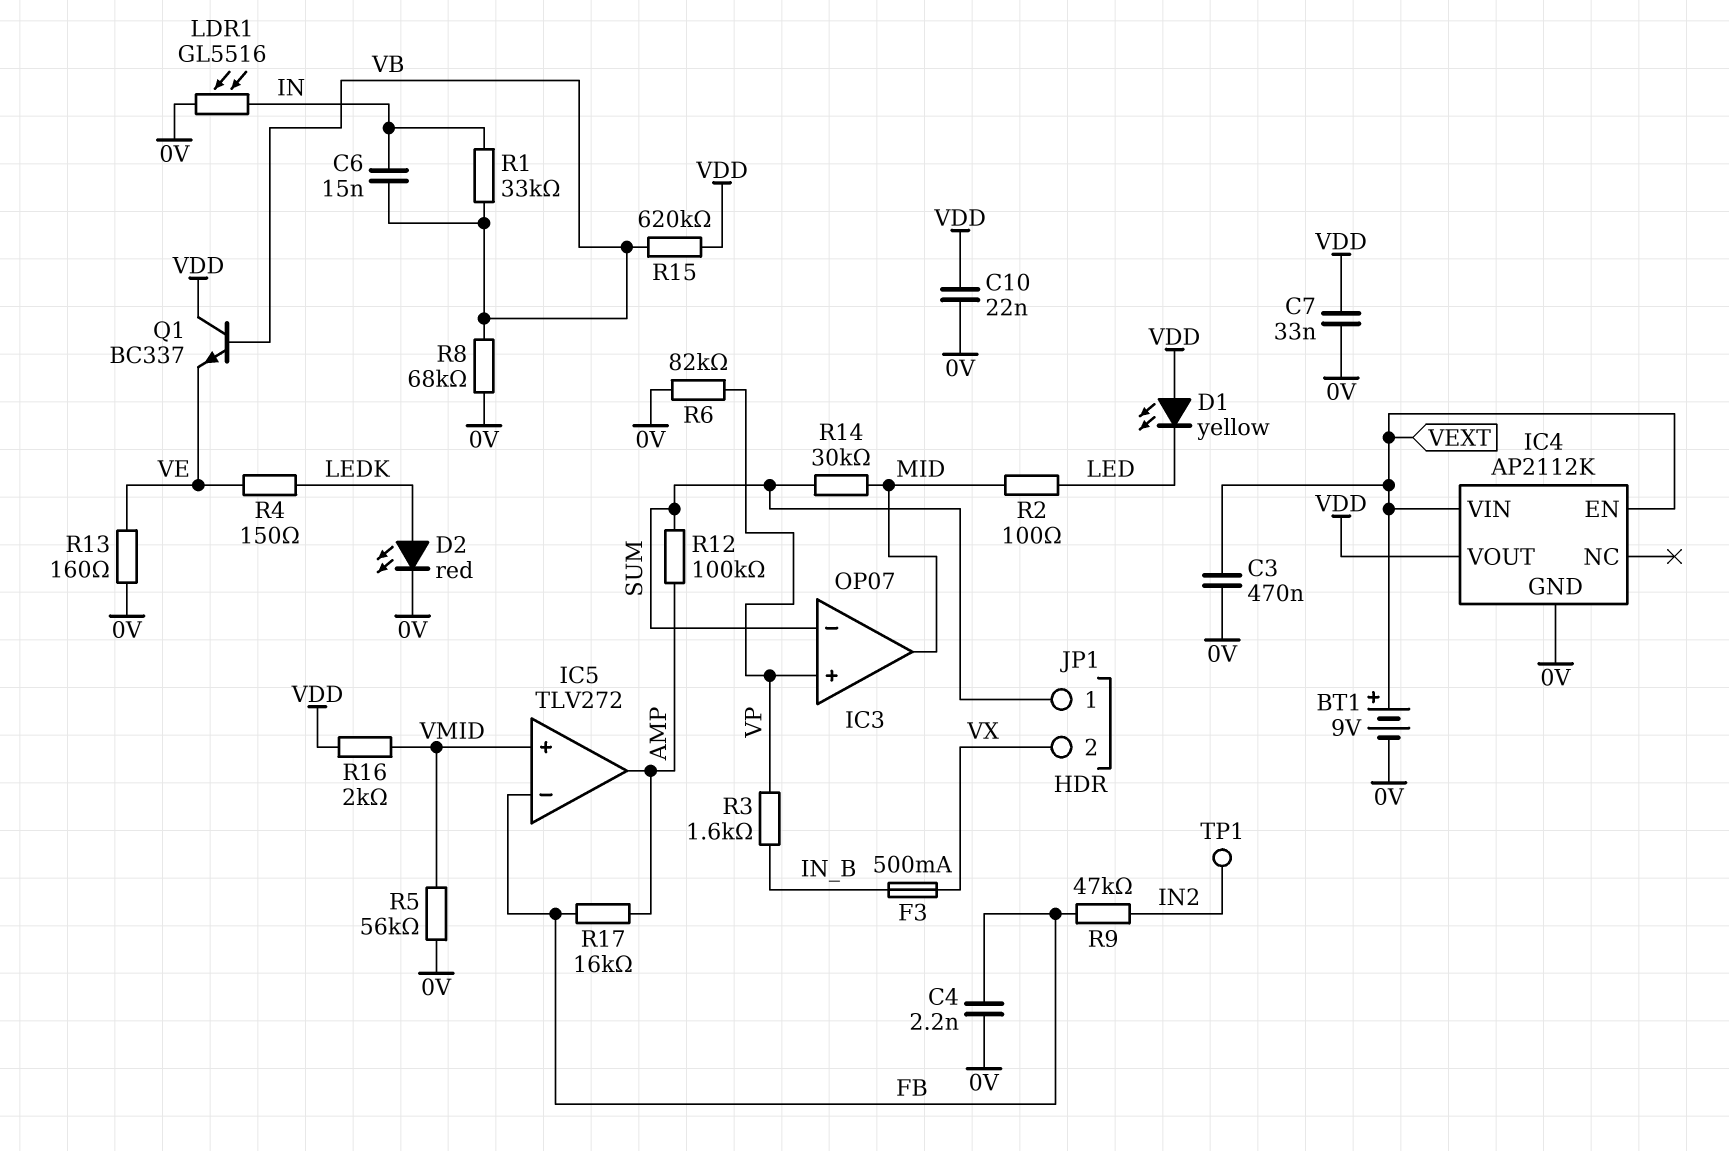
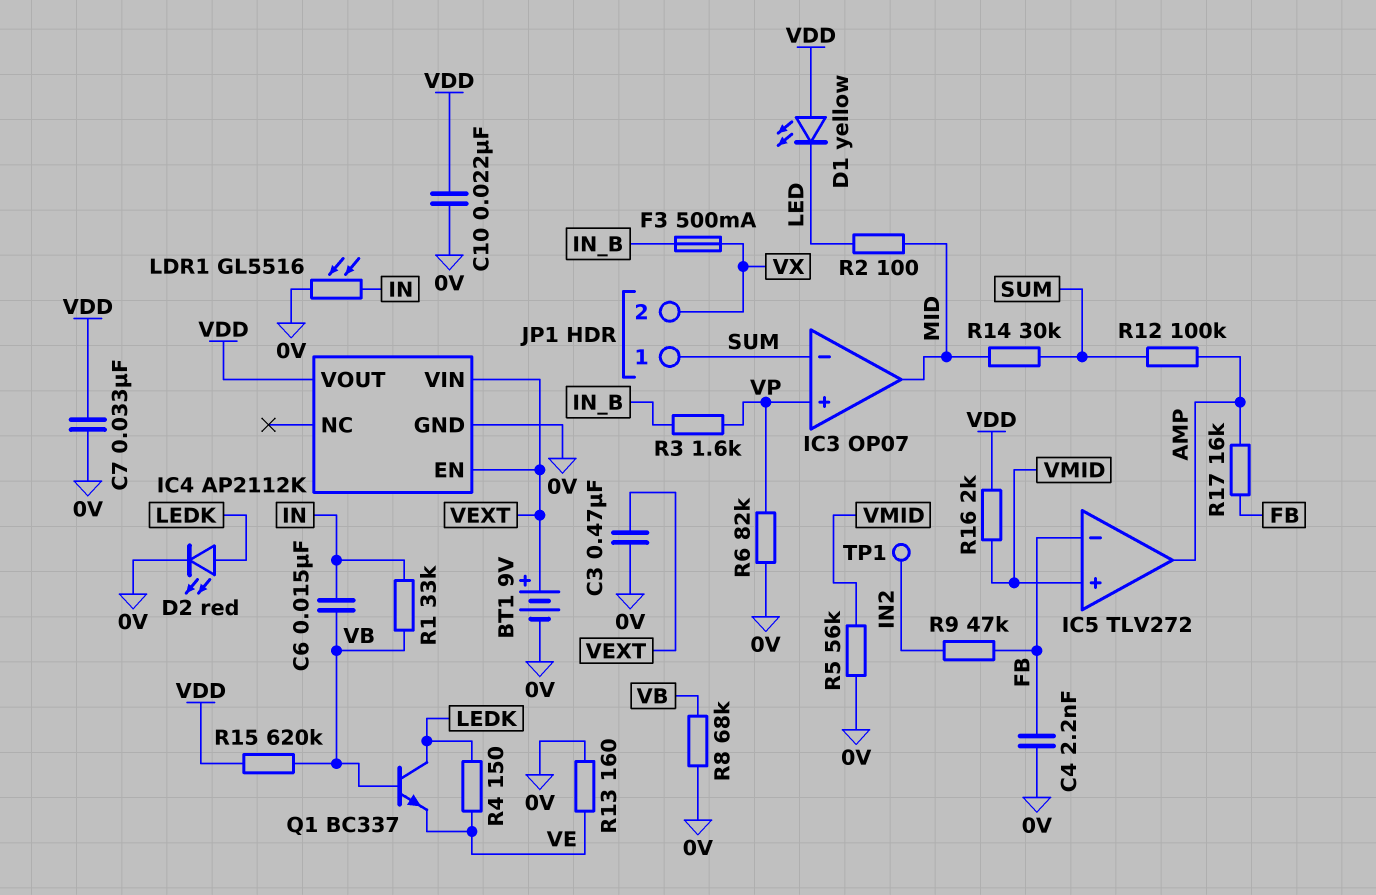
Q1: NPN BC337 (B VB, C VDD, E VE) -> NPN BC337 (B VB, C LEDK, E VE)

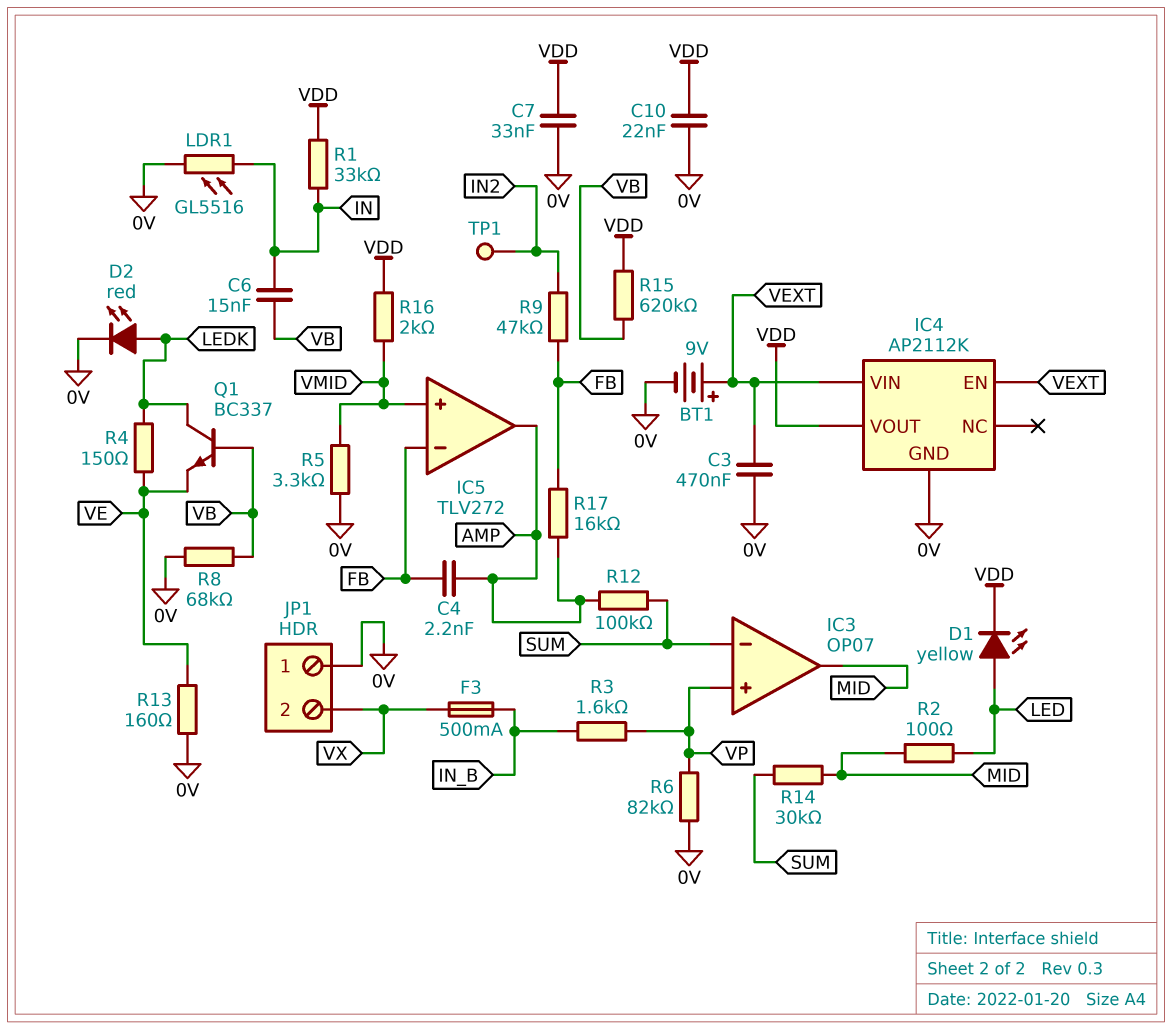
C4: 2.2nF (0V, FB) -> 2.2nF (AMP, FB)
D1: LED yellow (A VDD, K LED) -> LED yellow (A LED, K VDD)
JP1 pin 1: SUM -> 0V
R1: 33k (IN, VB) -> 33k (IN, VDD)
R5: 56k (0V, VMID) -> 3.3k (0V, VMID)

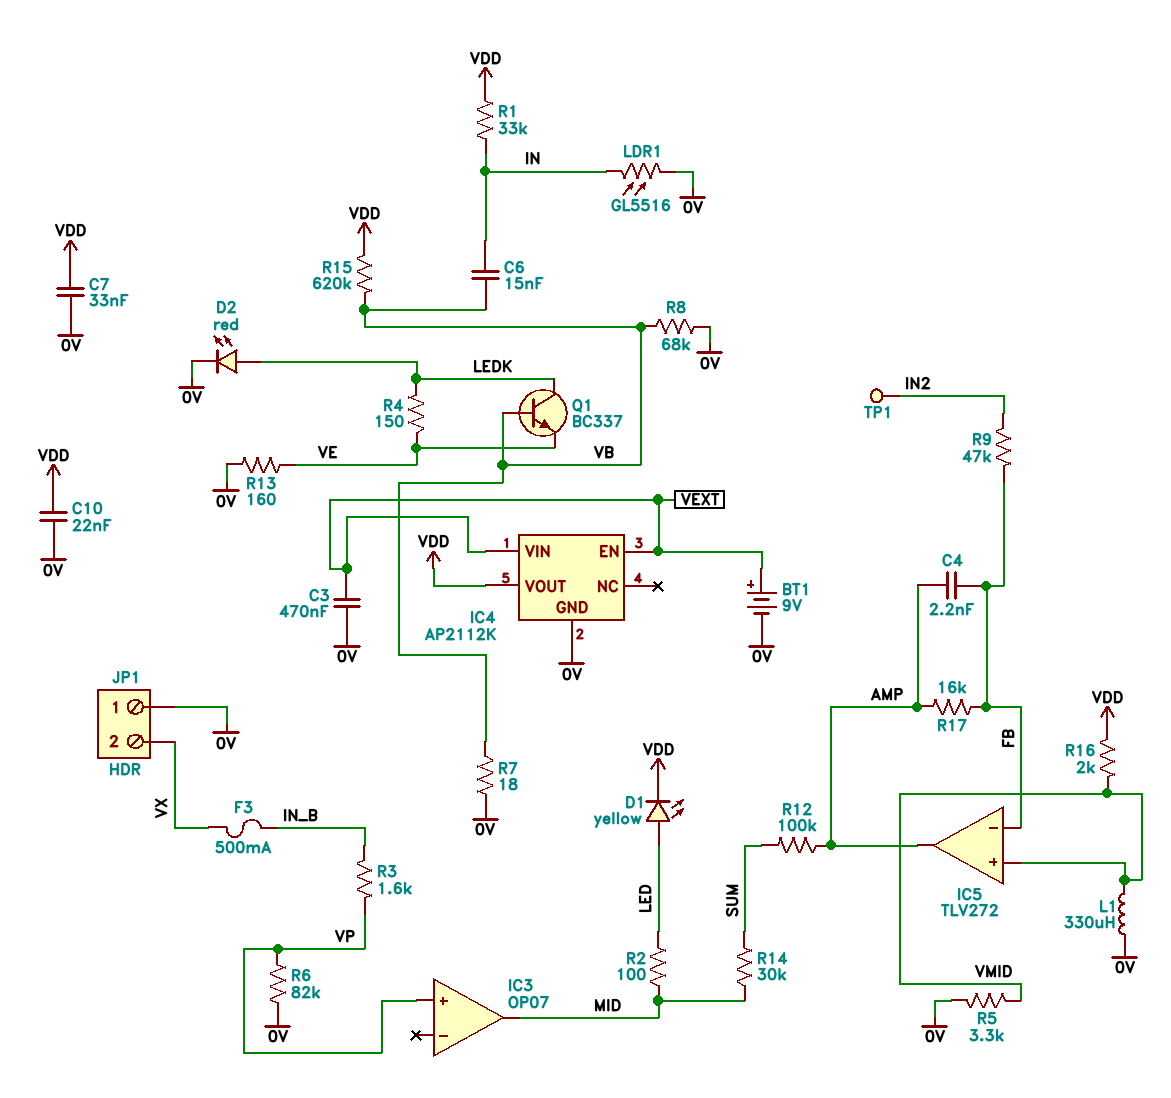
IC3 pin in-: SUM -> none
L1: none -> 330uH (0V, VMID)
R7: none -> 18 (0V, VB)

